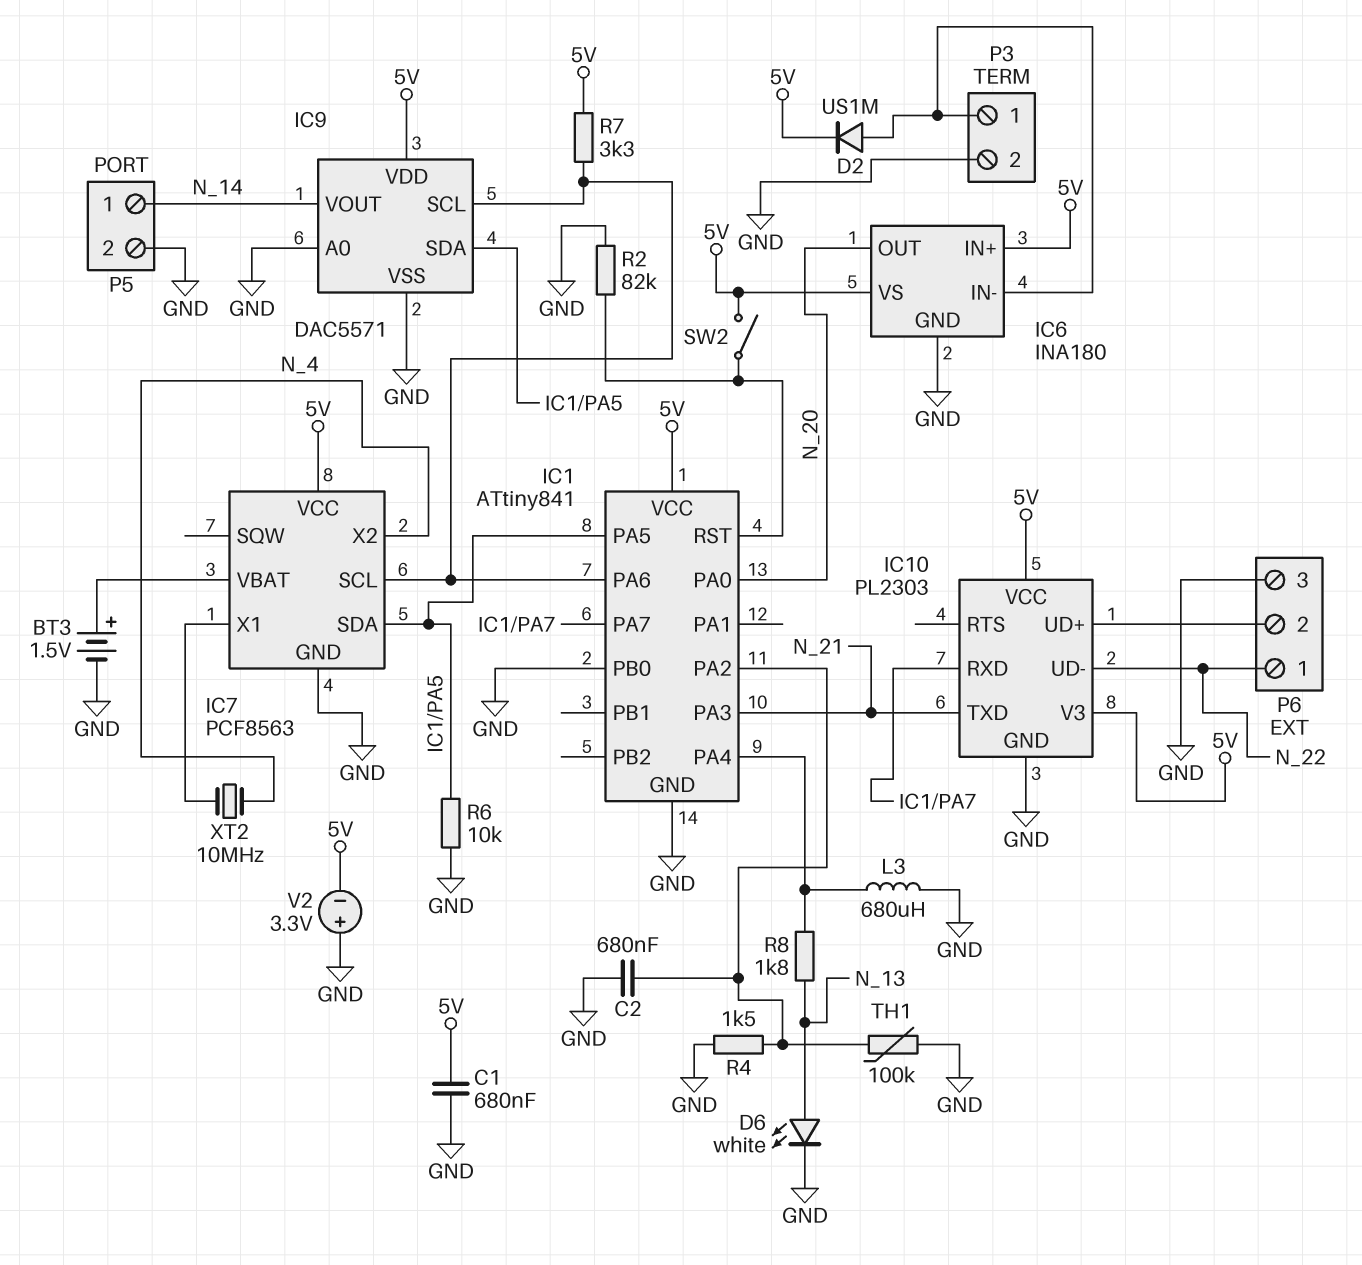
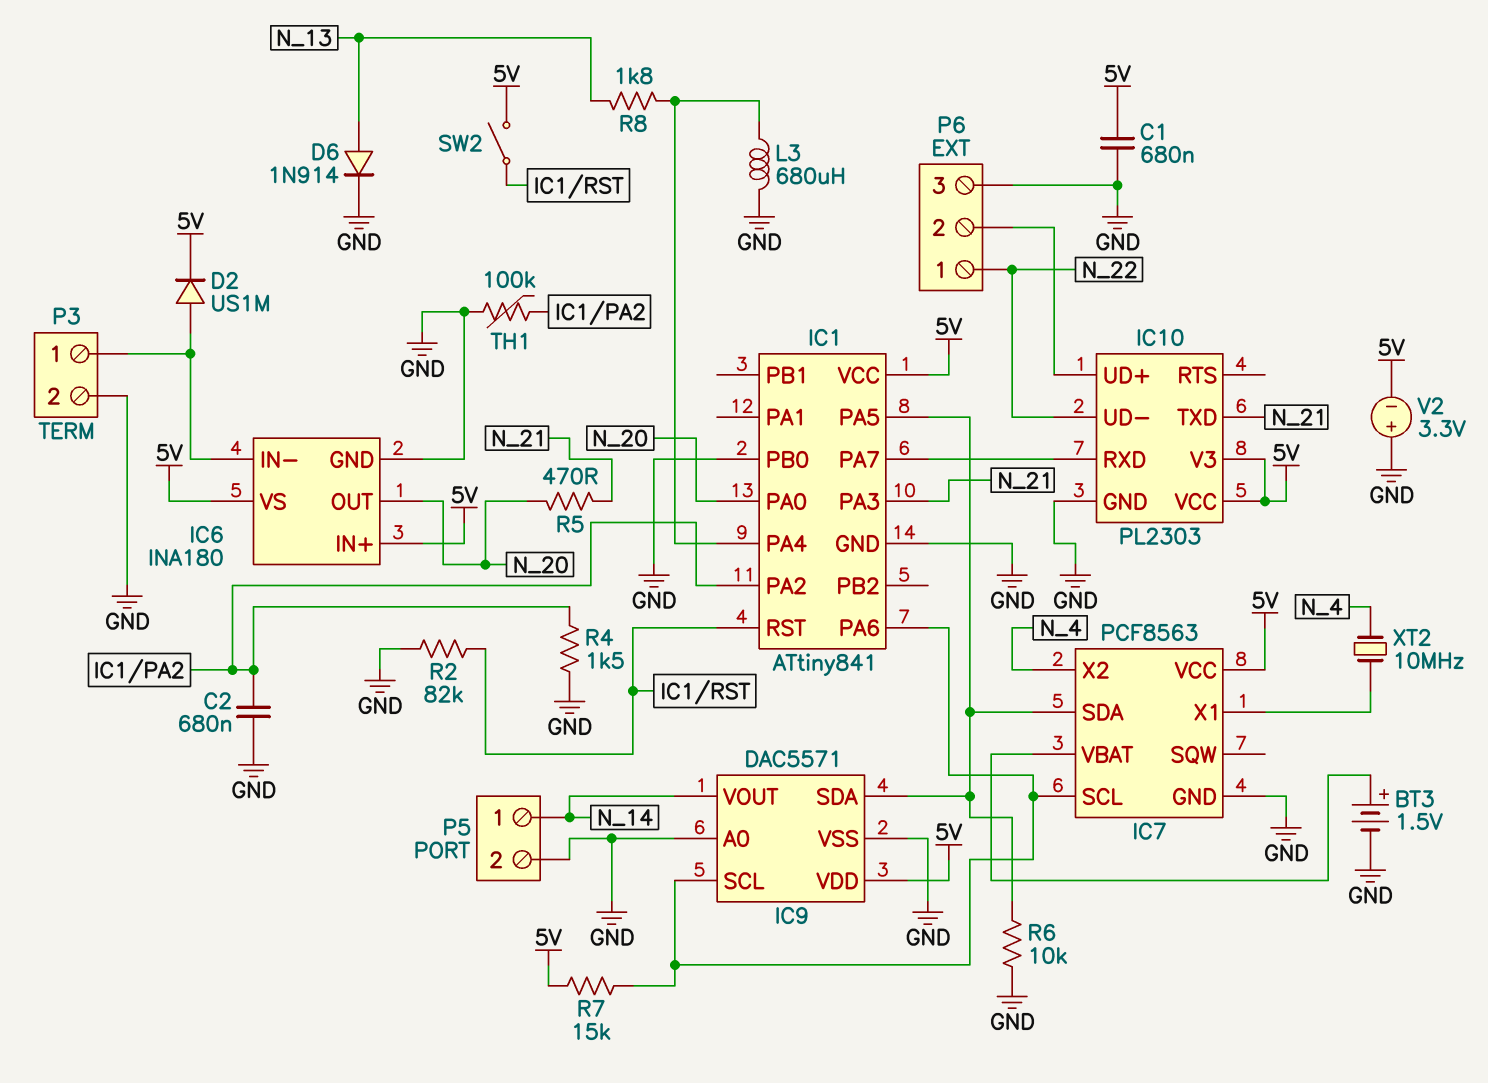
D6: LED white (A N_13, K GND) -> diode 1N914 (A N_13, K GND)
R5: none -> 470 (N_20, N_21)
R7: 3.3k (5V, IC1/PA6) -> 15k (5V, IC1/PA6)

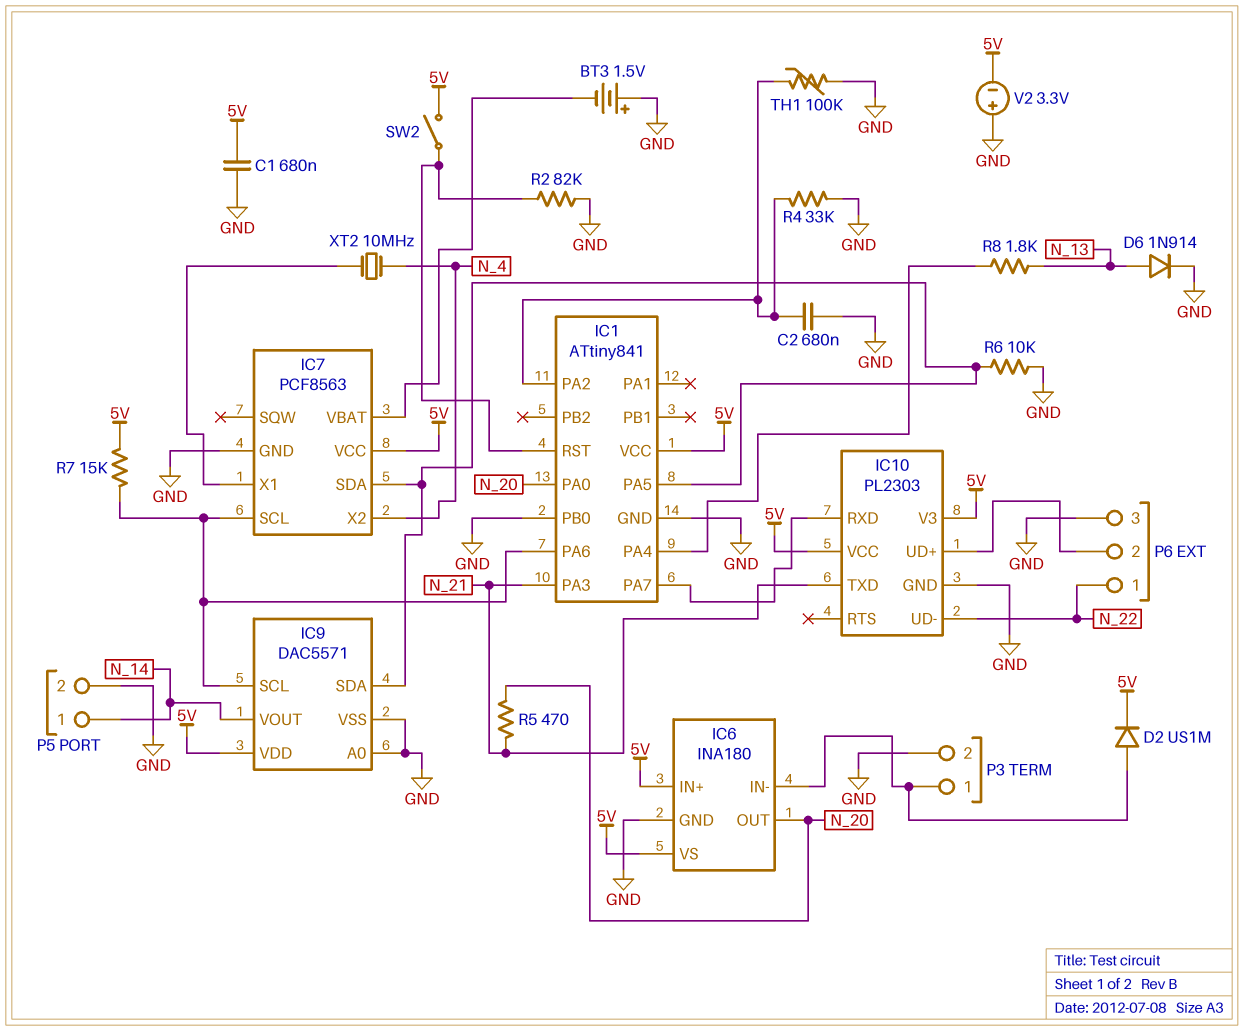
BT3: 1.5V (plus IC7/VBAT, minus GND) -> 1.5V (plus GND, minus IC7/VBAT)
L3: 680uH (GND, IC1/PA4) -> none
R4: 1.5k (GND, IC1/PA2) -> 33k (GND, IC1/PA2)

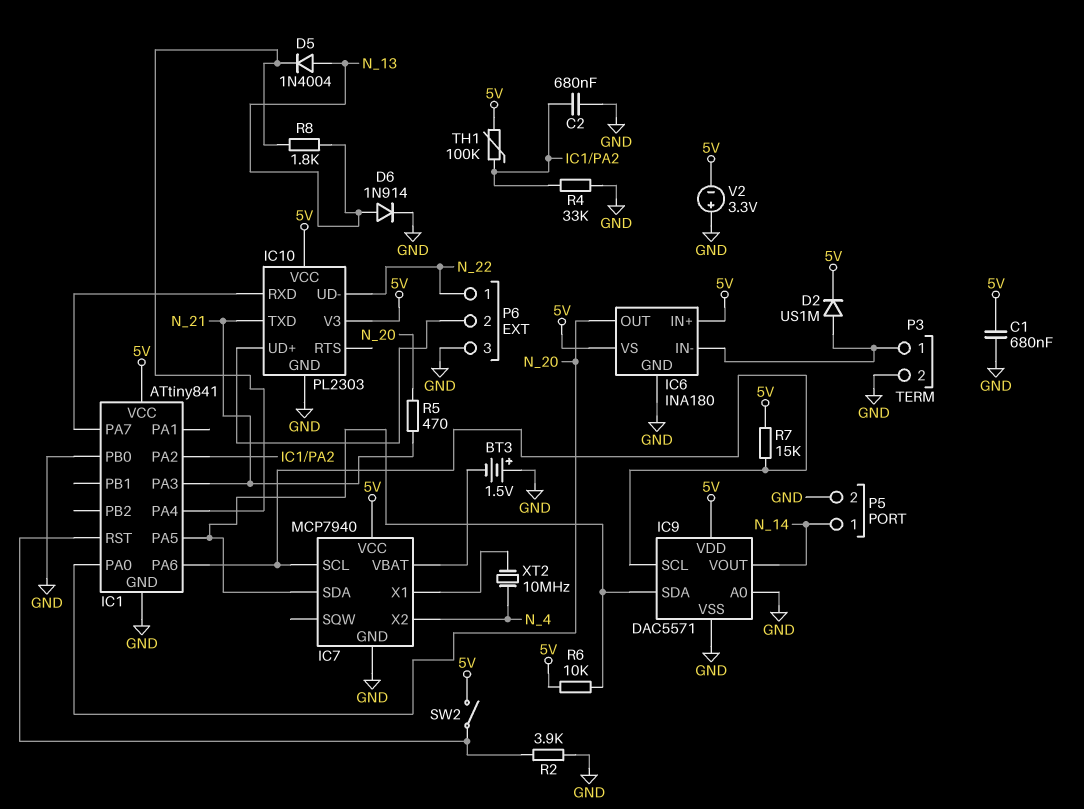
D5: none -> diode 1N4004 (A N_13, K IC1/PA4)
IC7: PCF8563 -> MCP7940
R2: 82k (GND, IC1/RST) -> 3.9k (GND, IC1/RST)
R6: 10k (GND, IC1/PA5) -> 10k (5V, IC1/PA5)
TH1: 100k (GND, IC1/PA2) -> 100k (5V, IC1/PA2)

